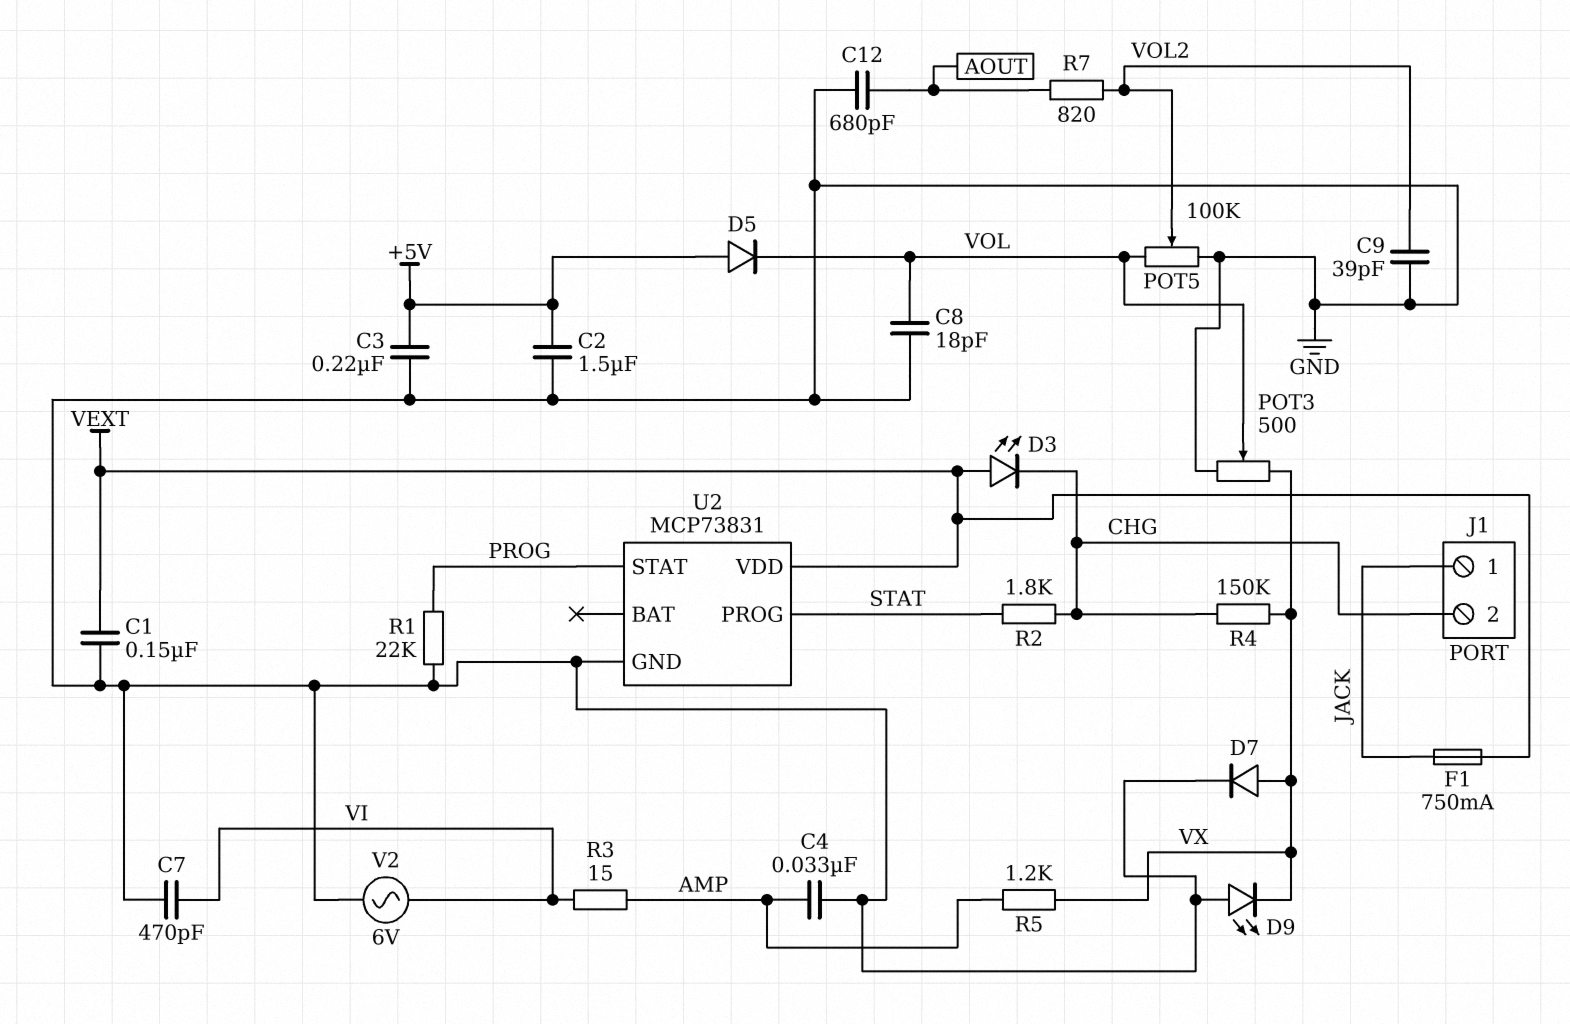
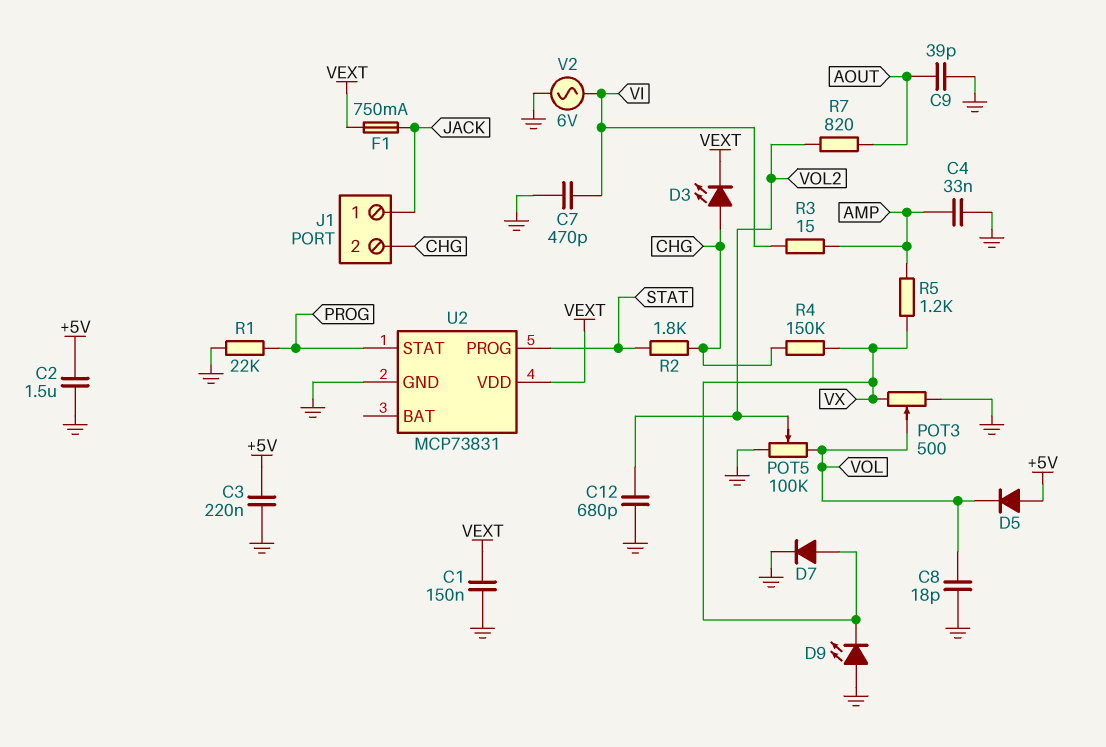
C9: 39pF (GND, VOL2) -> 39pF (AOUT, GND)
C12: 680pF (AOUT, GND) -> 680pF (GND, VOL2)
D3: LED (A VEXT, K CHG) -> LED (A CHG, K VEXT)

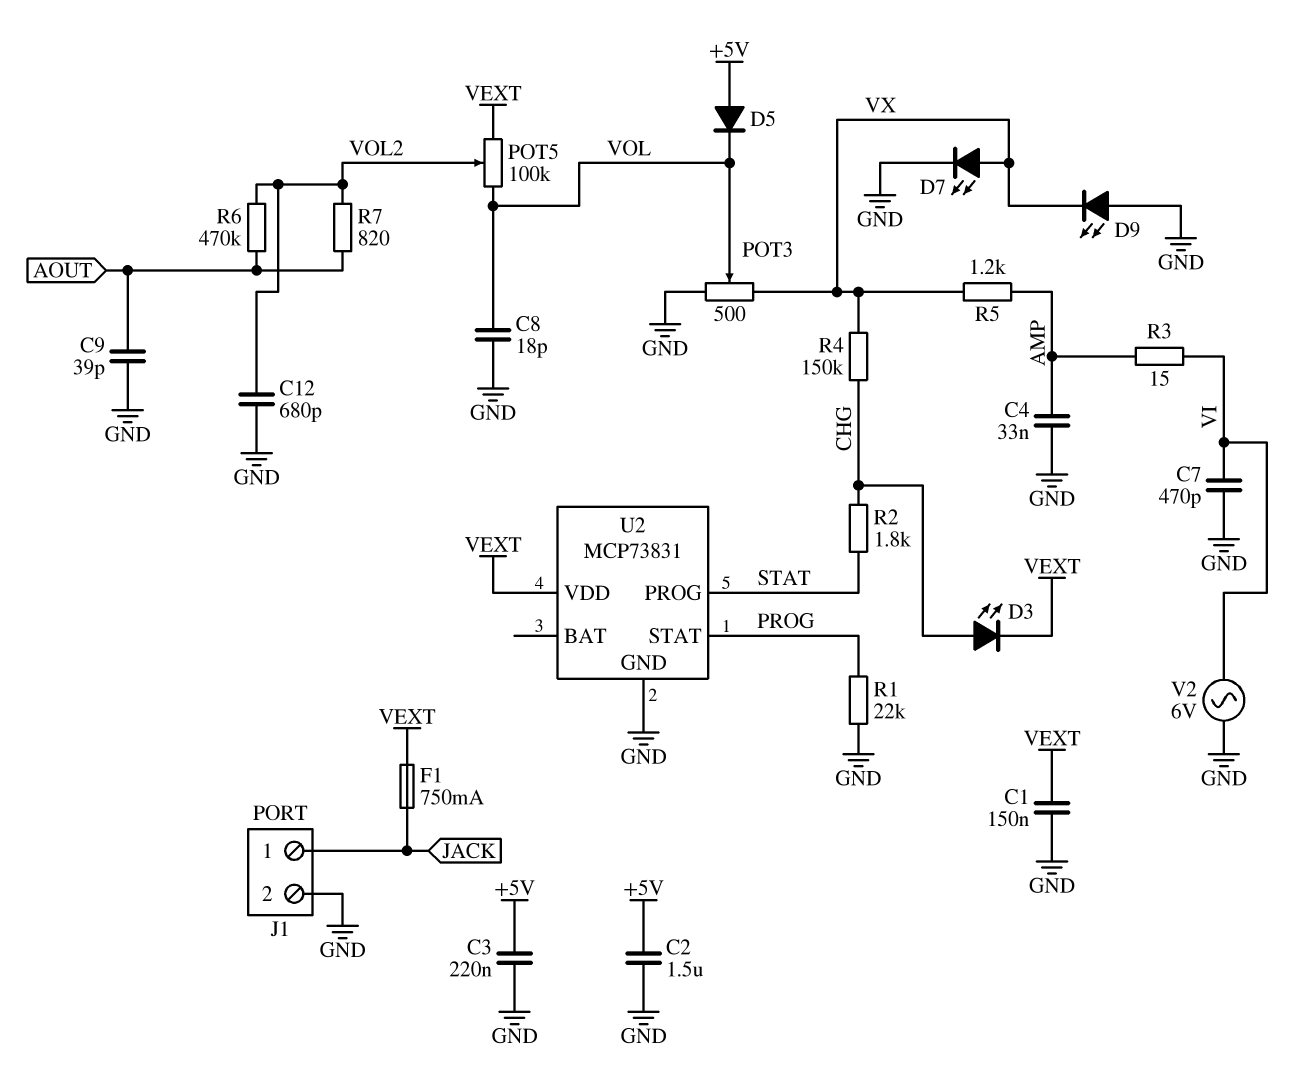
D7: diode (A VX, K GND) -> LED (A VX, K GND)
J1 pin 2: CHG -> GND
POT5: 100k (GND, VOL, wiper VOL2) -> 100k (VEXT, VOL, wiper VOL2)
R6: none -> 470k (AOUT, VOL2)

